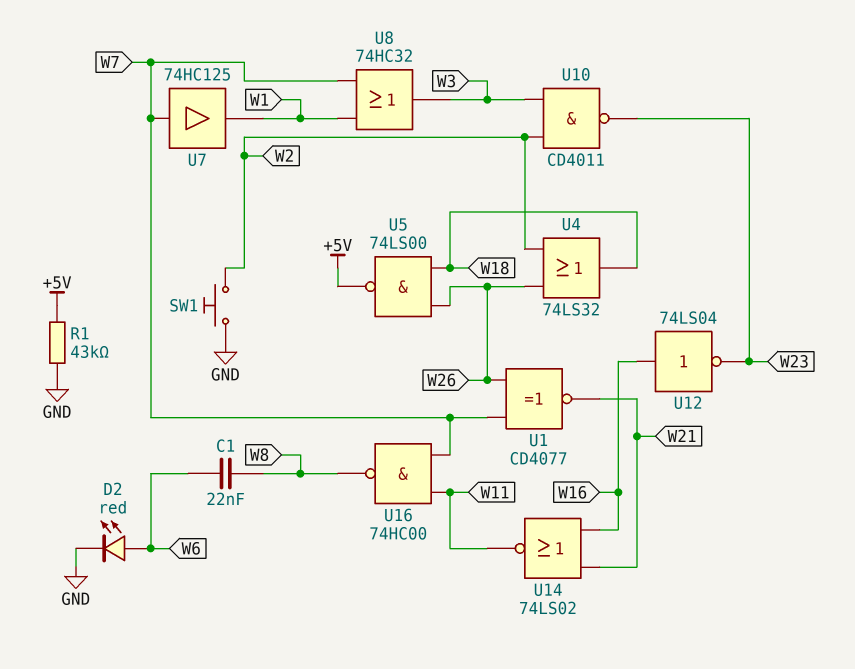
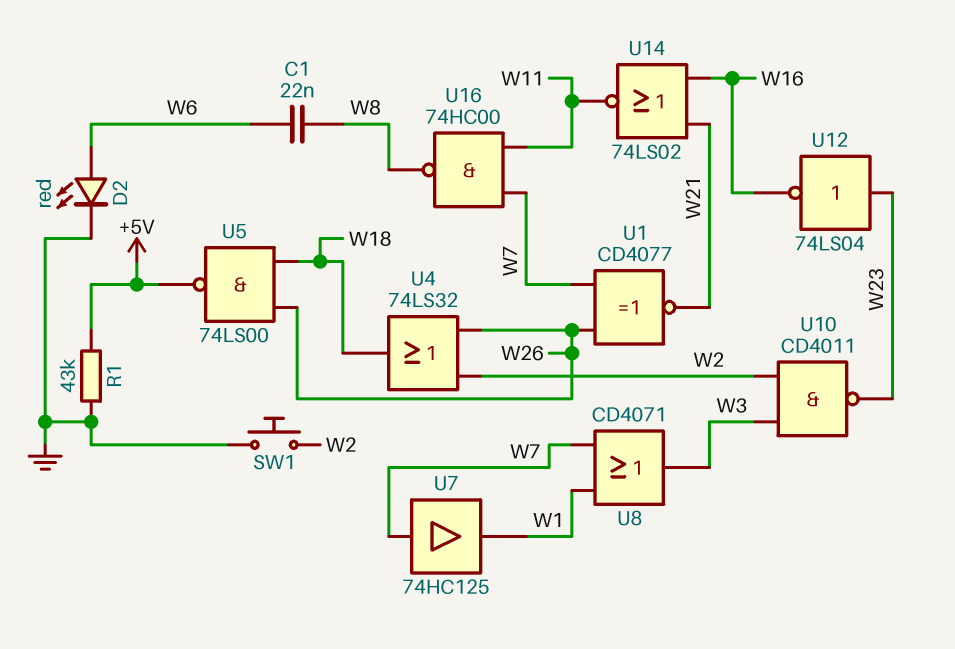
U8: OR 74HC32 (in W1, in W7, out W3) -> OR CD4071 (in W1, in W7, out W3)
U12: NOT 74LS04 (in W16, out W23) -> NOT 74LS04 (in W23, out W16)

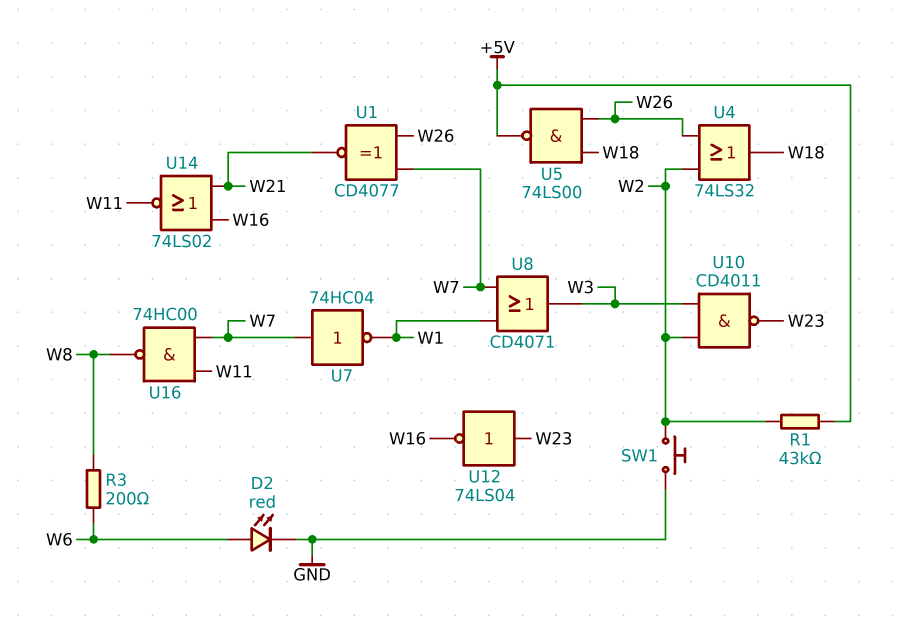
C1: 22nF (W6, W8) -> none
R1: 43k (+5V, GND) -> 43k (+5V, W2)
R3: none -> 200 (W6, W8)
U7: buffer 74HC125 (in W7, out W1) -> NOT 74HC04 (in W7, out W1)

